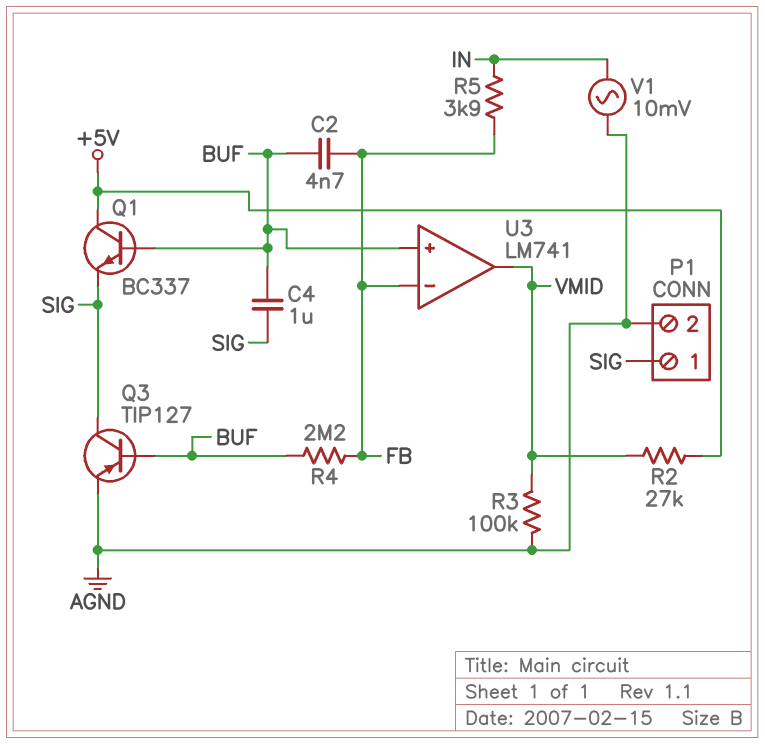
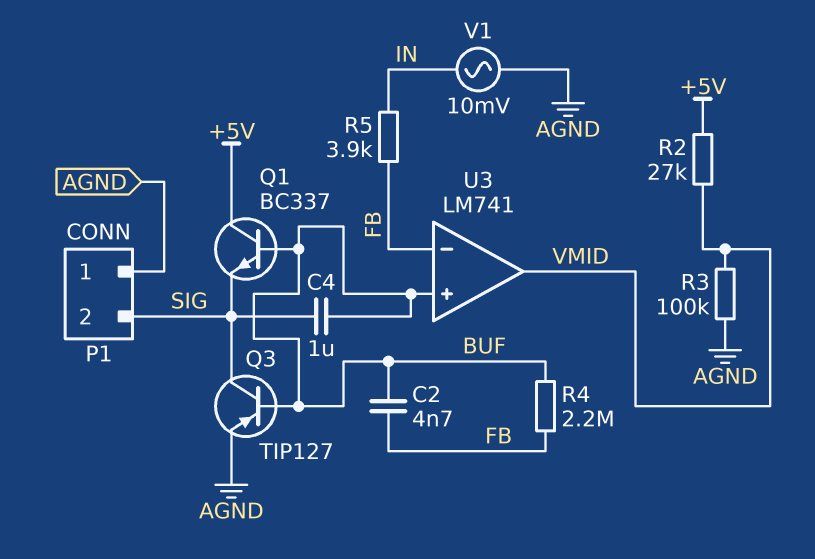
P1 pin 1: SIG -> AGND
P1 pin 2: AGND -> SIG

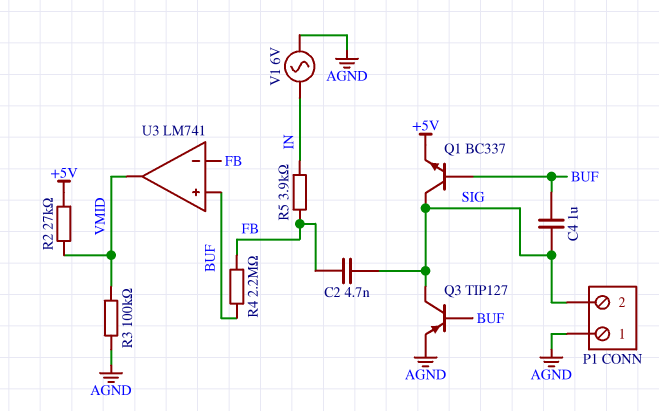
C2: 4.7nF (BUF, FB) -> 4.7nF (FB, SIG)
Q1: NPN BC337 (B BUF, C +5V, E SIG) -> NPN BC337 (B BUF, C SIG, E +5V)
V1: AC 10mV (AGND, IN) -> AC 6V (AGND, IN)

